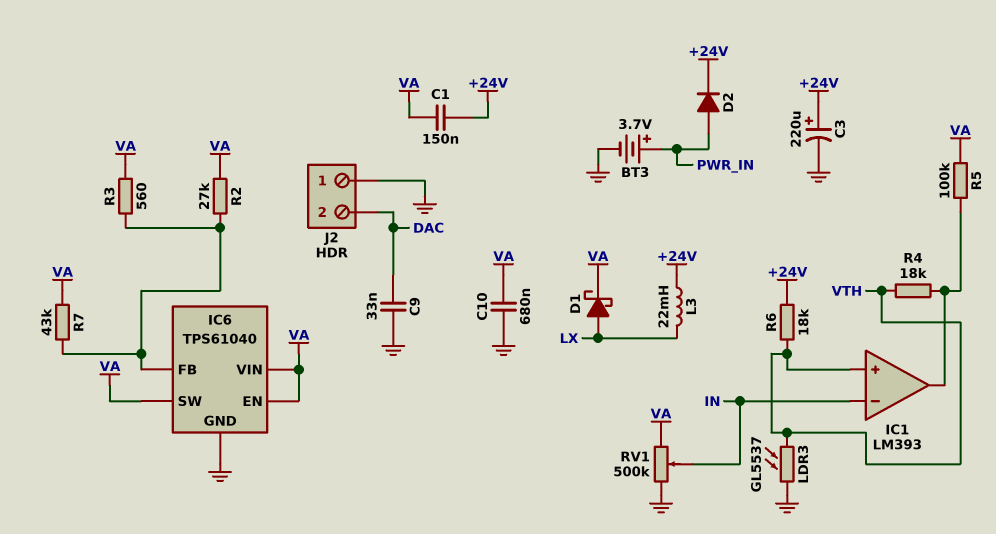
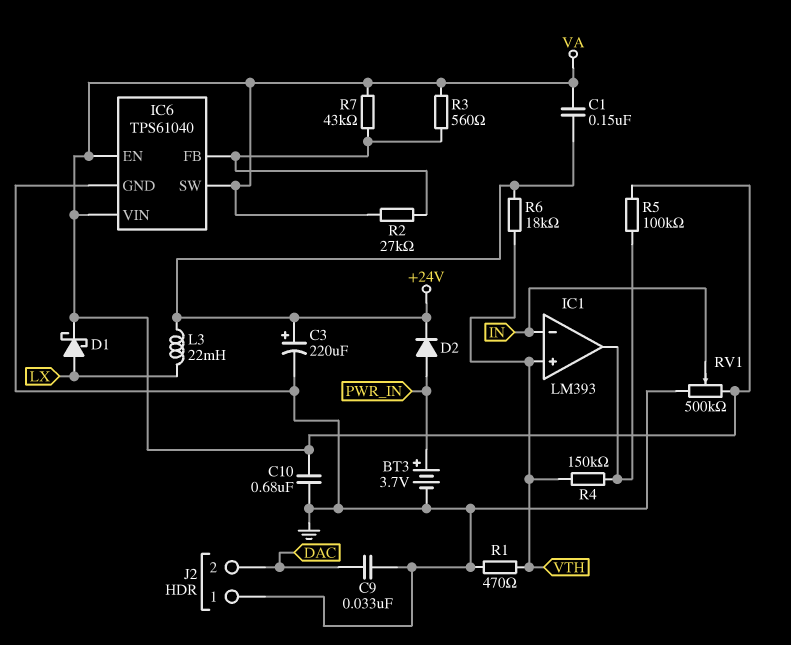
LDR3: GL5537 (GND, VTH) -> none
R1: none -> 470 (GND, VTH)
R4: 18k (IC1/out, VTH) -> 150k (IC1/out, VTH)

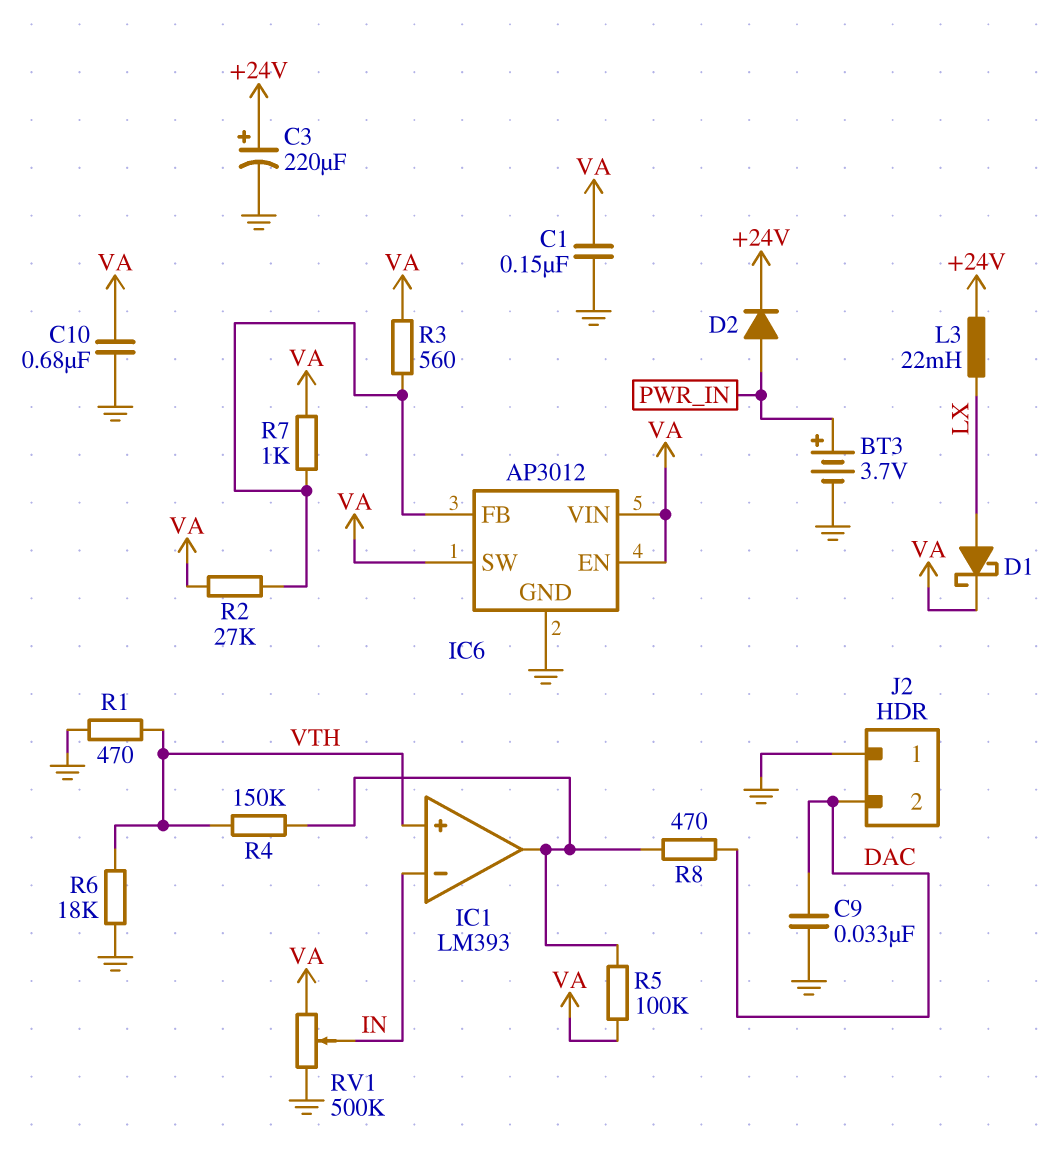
C1: 150nF (+24V, VA) -> 150nF (GND, VA)
IC6: TPS61040 -> AP3012
R6: 18k (+24V, VTH) -> 18k (GND, VTH)
R7: 43k (IC6/FB, VA) -> 1k (IC6/FB, VA)
R8: none -> 470 (DAC, IC1/out)

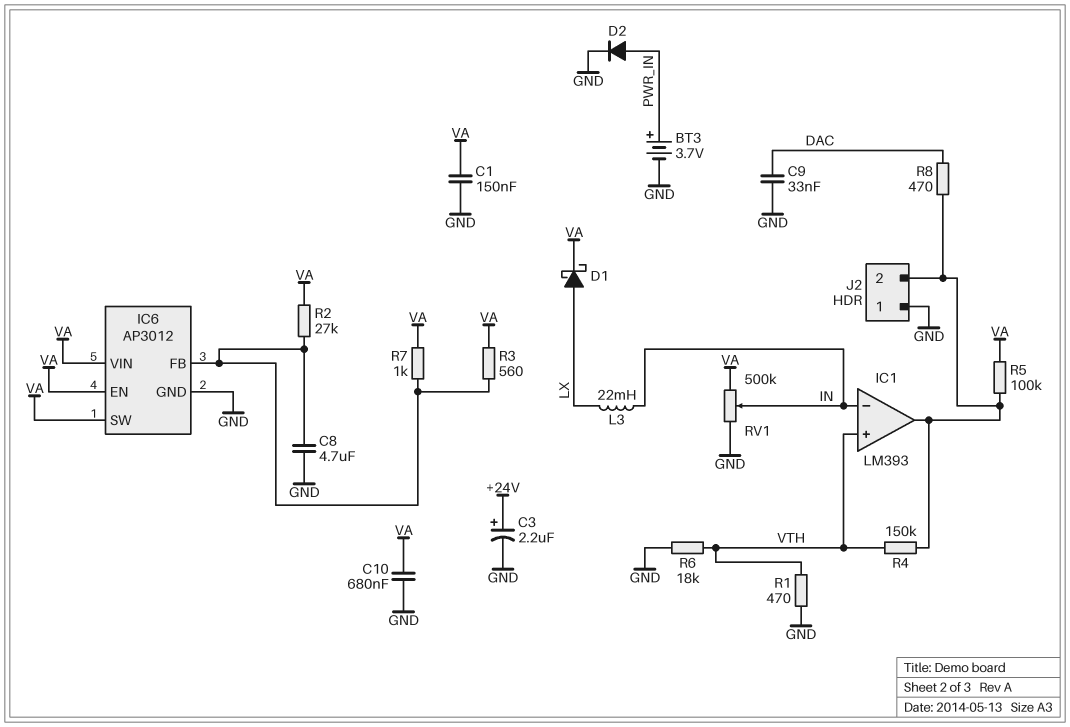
C3: 220uF (plus +24V, minus GND) -> 2.2uF (plus +24V, minus GND)
C8: none -> 4.7uF (GND, IC6/FB)
D2: diode (A PWR_IN, K +24V) -> diode (A PWR_IN, K GND)
J2 pin 2: DAC -> IC1/out
L3: 22mH (+24V, LX) -> 22mH (IN, LX)

